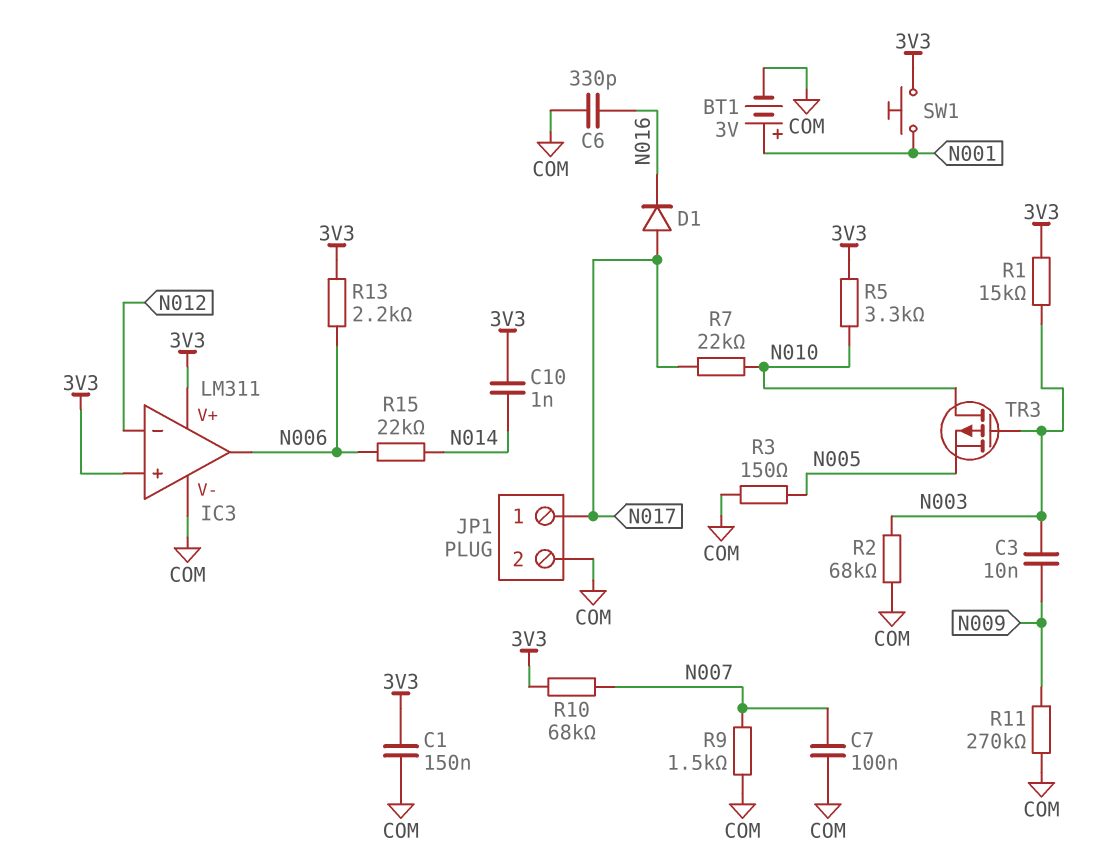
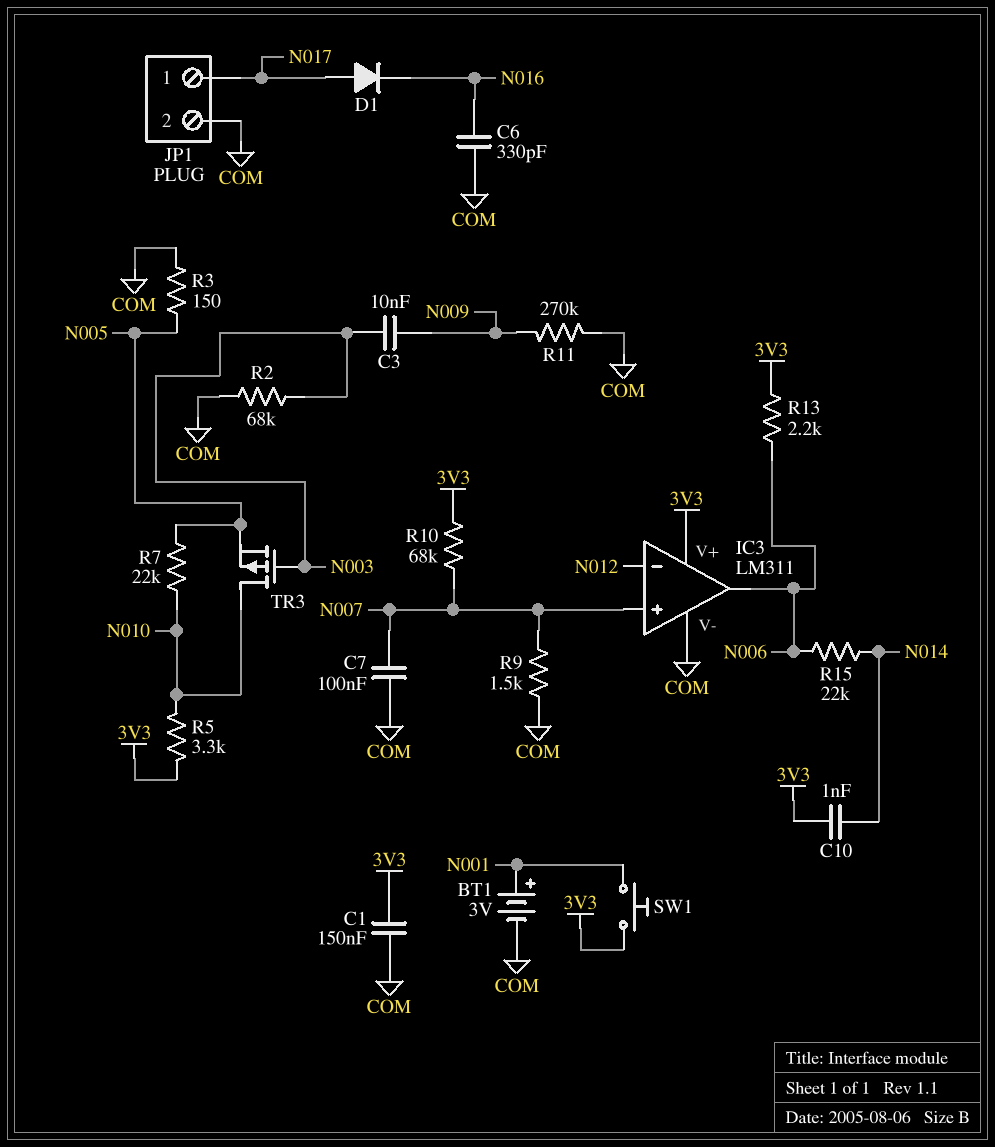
IC3 pin in+: 3V3 -> N007
R1: 15k (3V3, N003) -> none
R7: 22k (N010, N017) -> 22k (N005, N010)

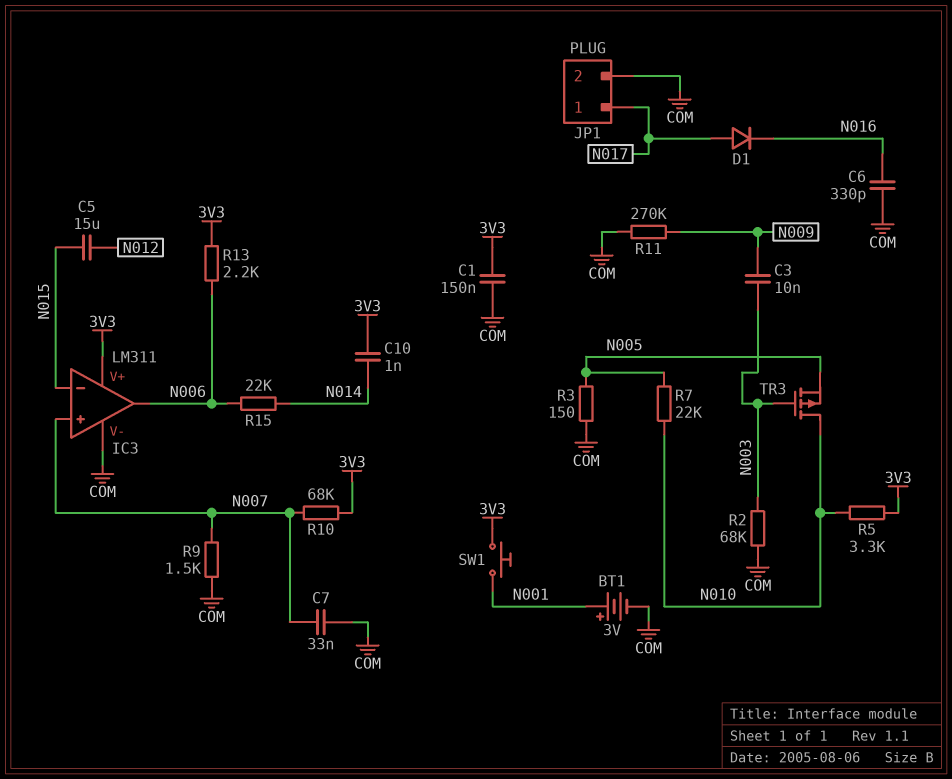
C5: none -> 15uF (N012, N015)
C7: 100nF (COM, N007) -> 33nF (COM, N007)
IC3 pin in-: N012 -> N015

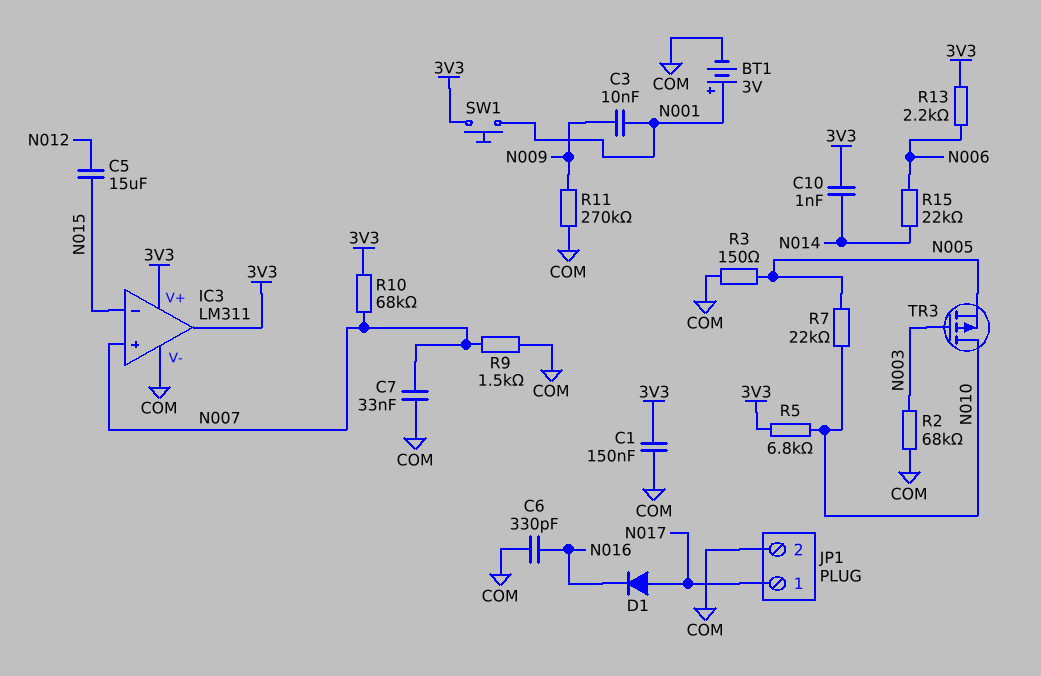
C3: 10nF (N003, N009) -> 10nF (N001, N009)
IC3 pin out: N006 -> 3V3
R5: 3.3k (3V3, N010) -> 6.8k (3V3, N010)

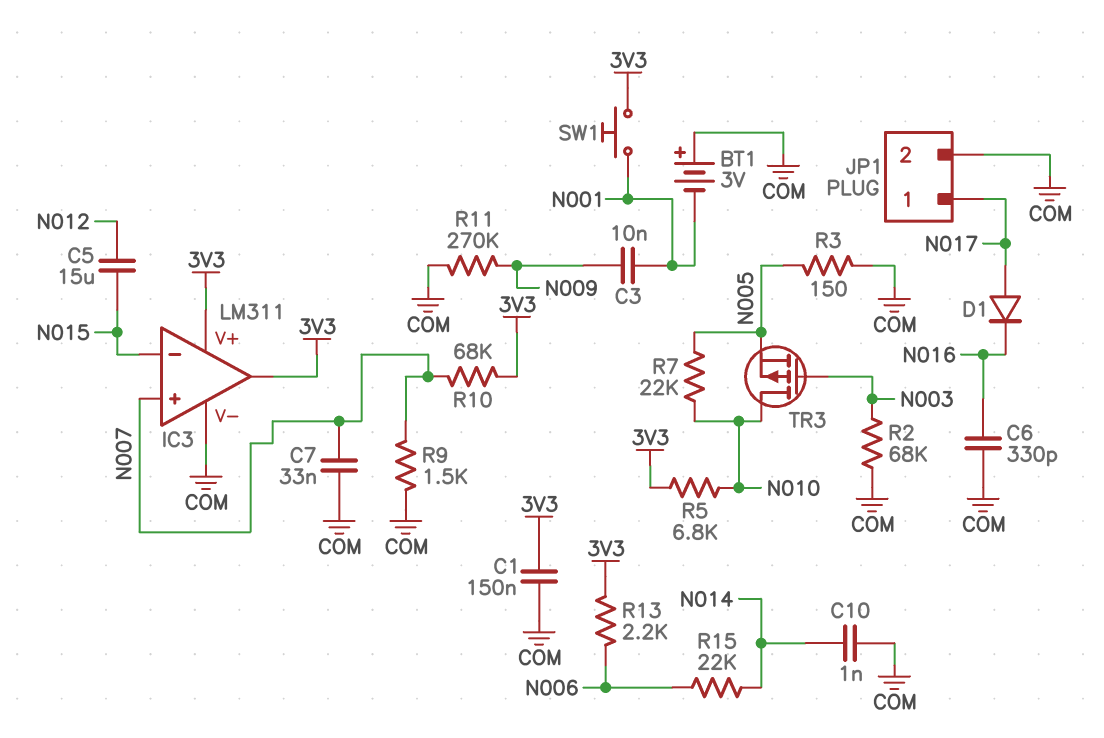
BT1: 3V (plus N001, minus COM) -> 3V (plus COM, minus N001)
C10: 1nF (3V3, N014) -> 1nF (COM, N014)

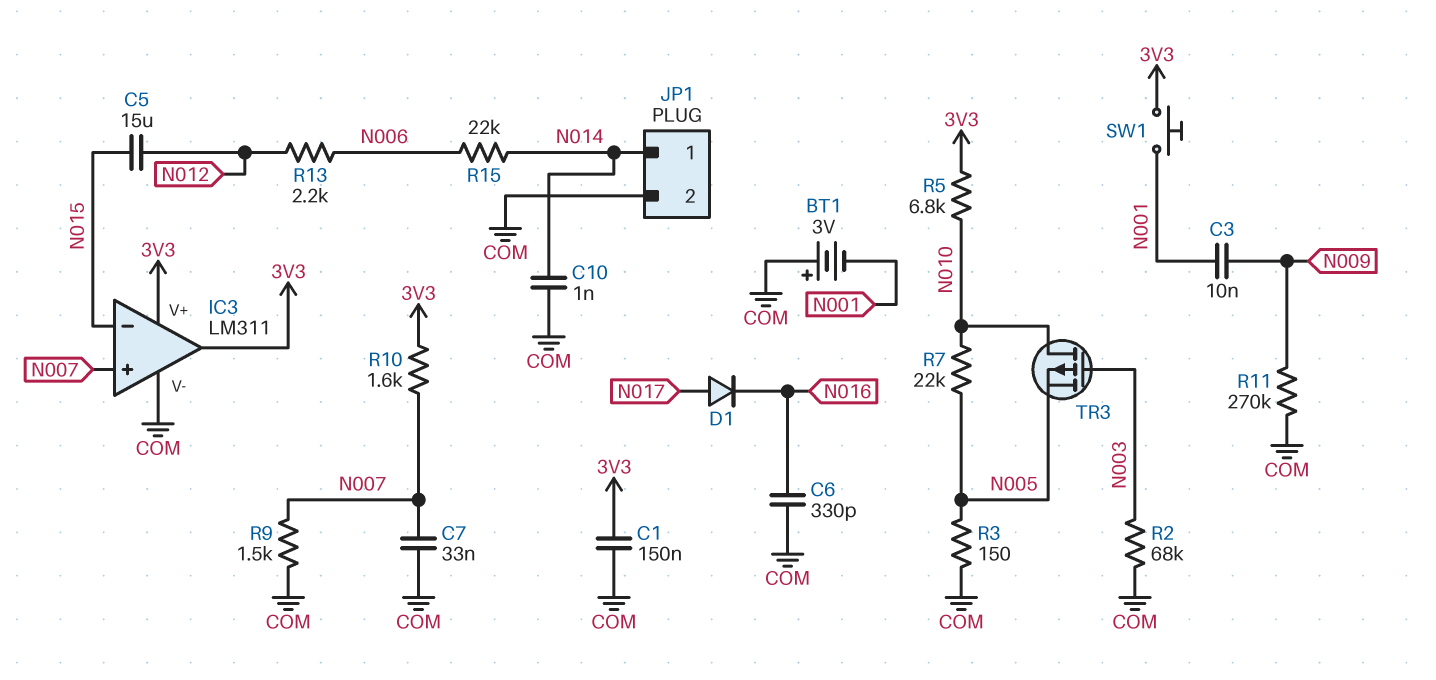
JP1 pin 1: N017 -> N014
R10: 68k (3V3, N007) -> 1.6k (3V3, N007)
R13: 2.2k (3V3, N006) -> 2.2k (N006, N012)

